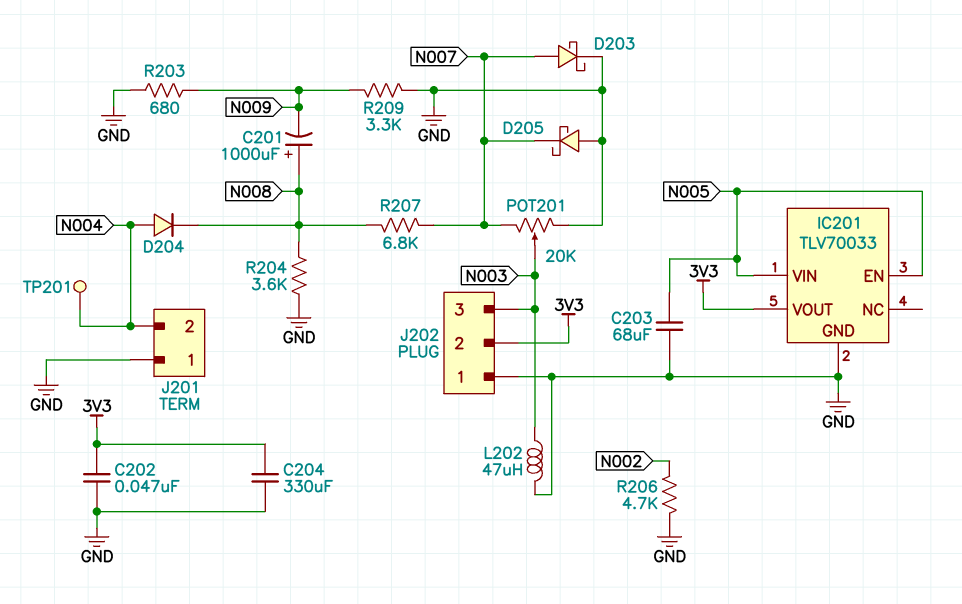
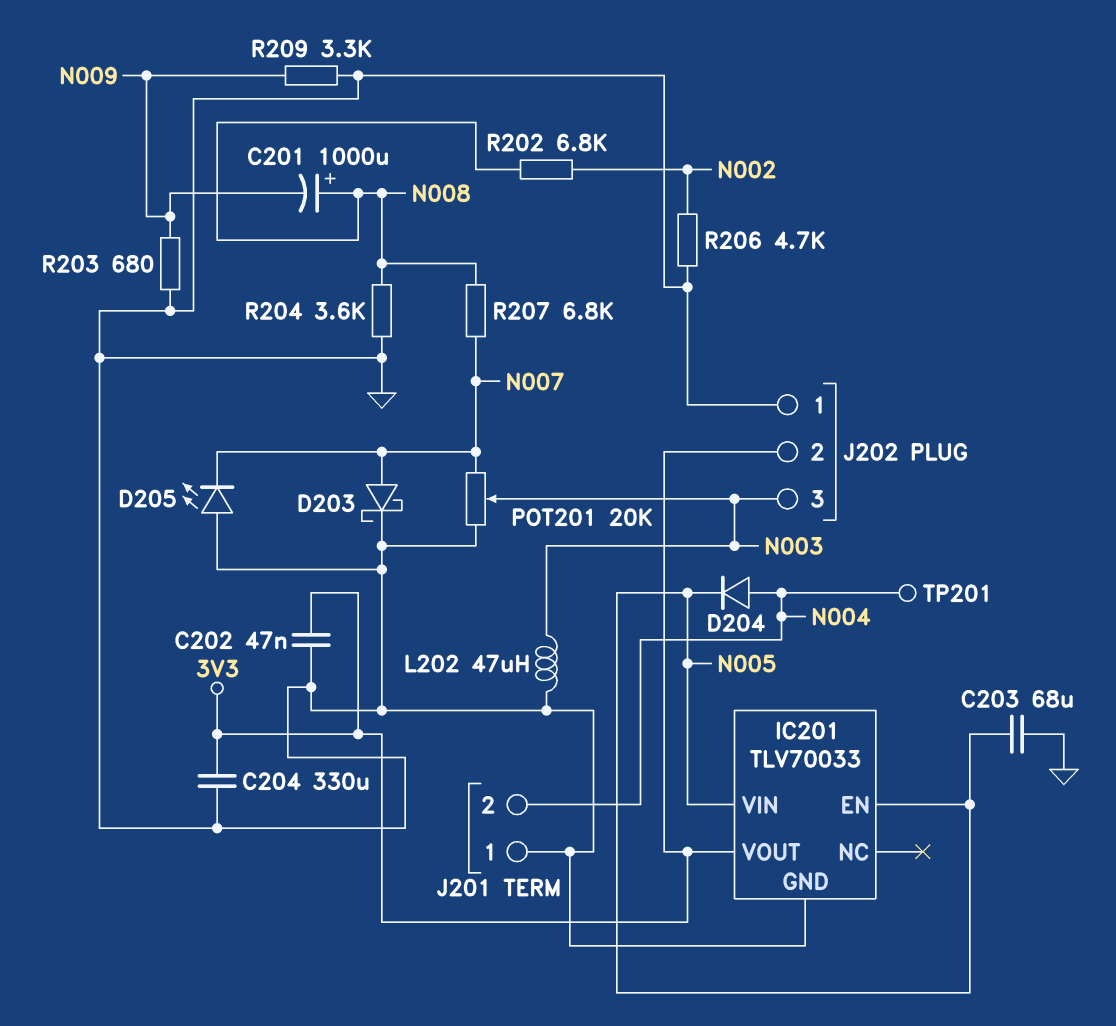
D204: diode (A N004, K N008) -> diode (A N004, K N005)
D205: schottky (A GND, K N007) -> LED (A GND, K N007)
R202: none -> 6.8k (N002, N008)

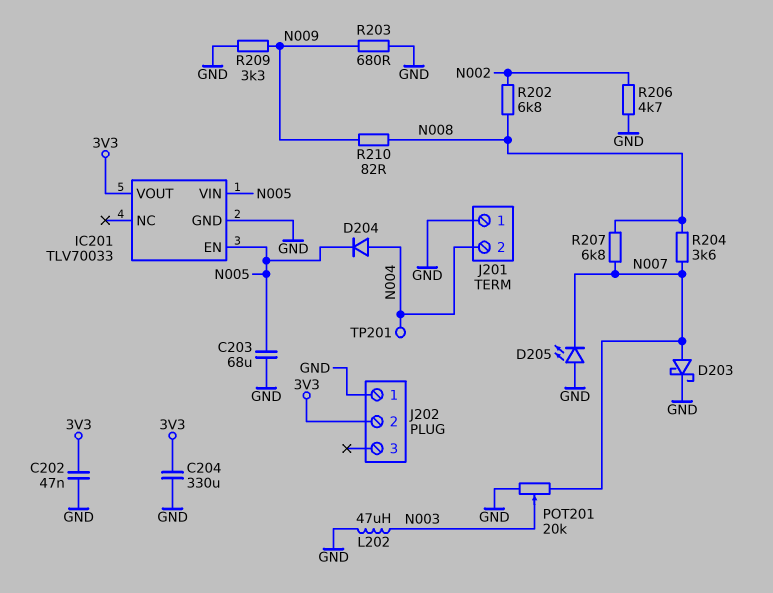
C201: 1000uF (plus N008, minus N009) -> none
J202 pin 3: N003 -> none
R204: 3.6k (GND, N008) -> 3.6k (N007, N008)
R210: none -> 82 (N008, N009)

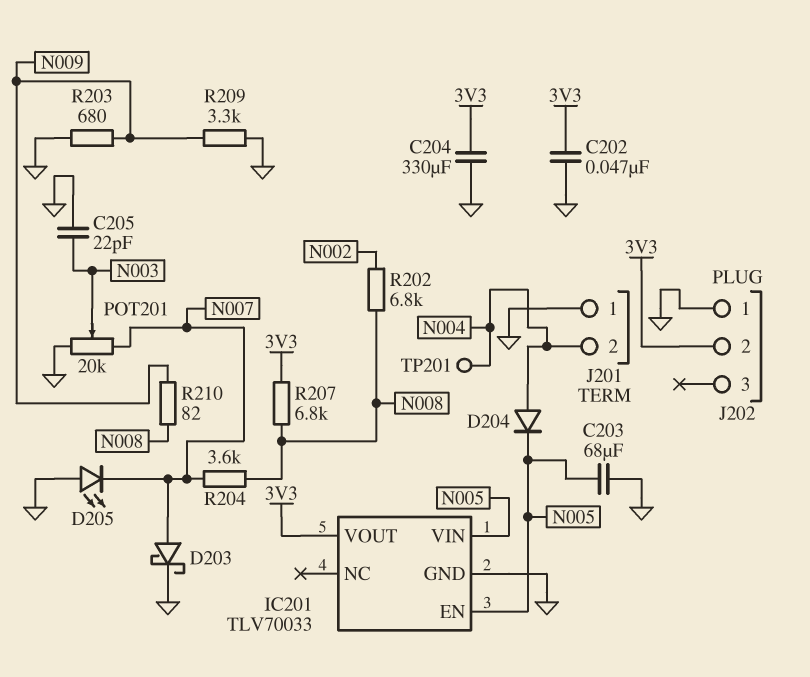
C205: none -> 22pF (GND, N003)
L202: 47uH (GND, N003) -> none
R206: 4.7k (GND, N002) -> none
R207: 6.8k (N007, N008) -> 6.8k (3V3, N008)

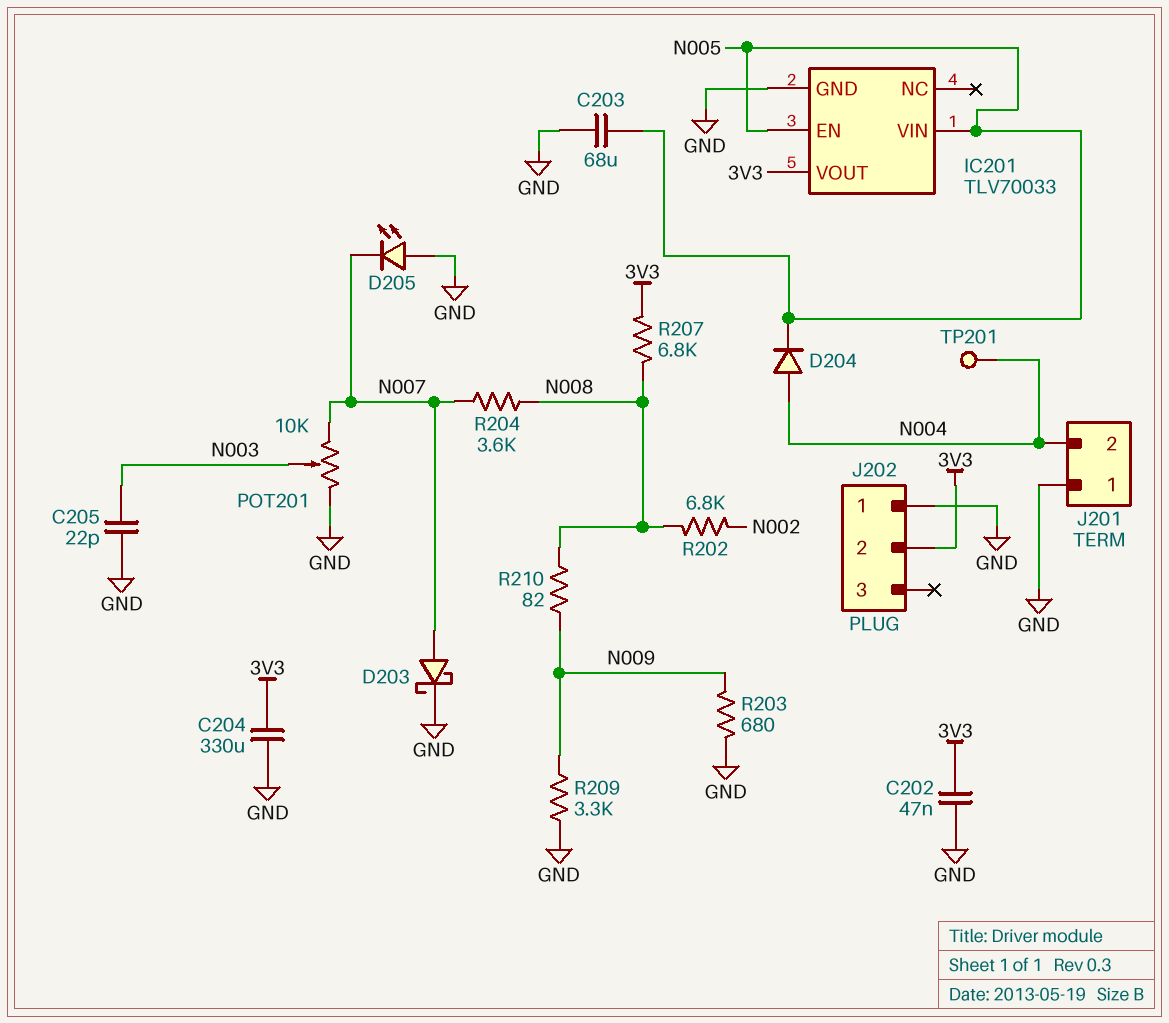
POT201: 20k (GND, N007, wiper N003) -> 10k (GND, N007, wiper N003)

